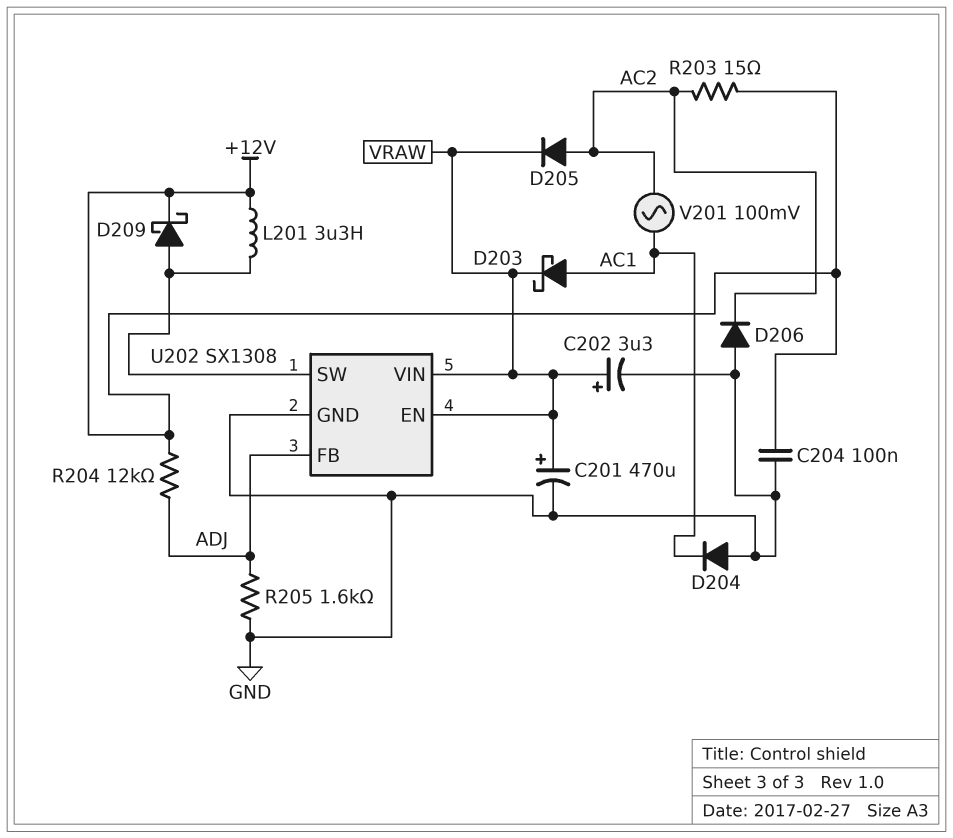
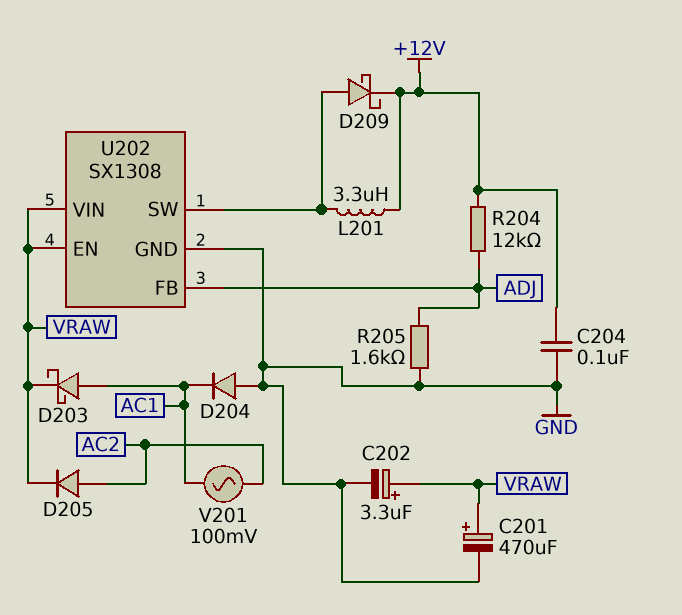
D206: diode (A GND, K AC2) -> none
R203: 15 (+12V, AC2) -> none

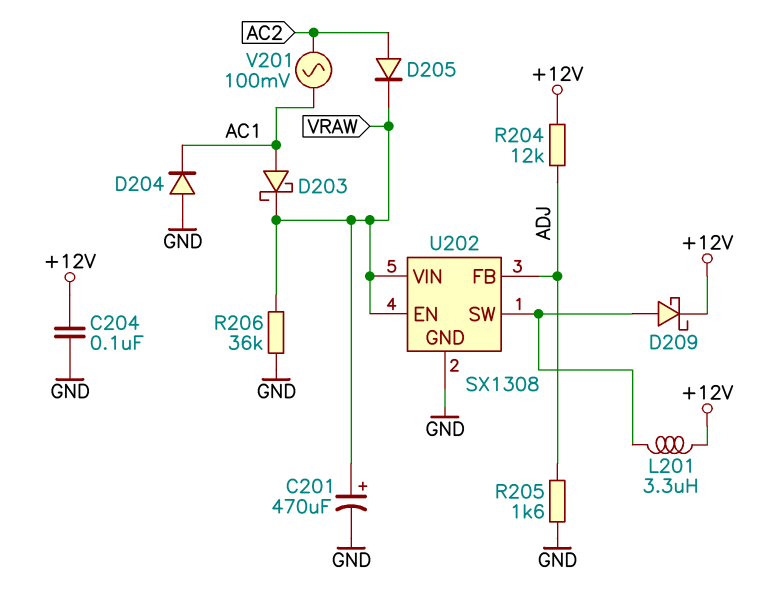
C202: 3.3uF (plus VRAW, minus GND) -> none
R206: none -> 36k (GND, VRAW)

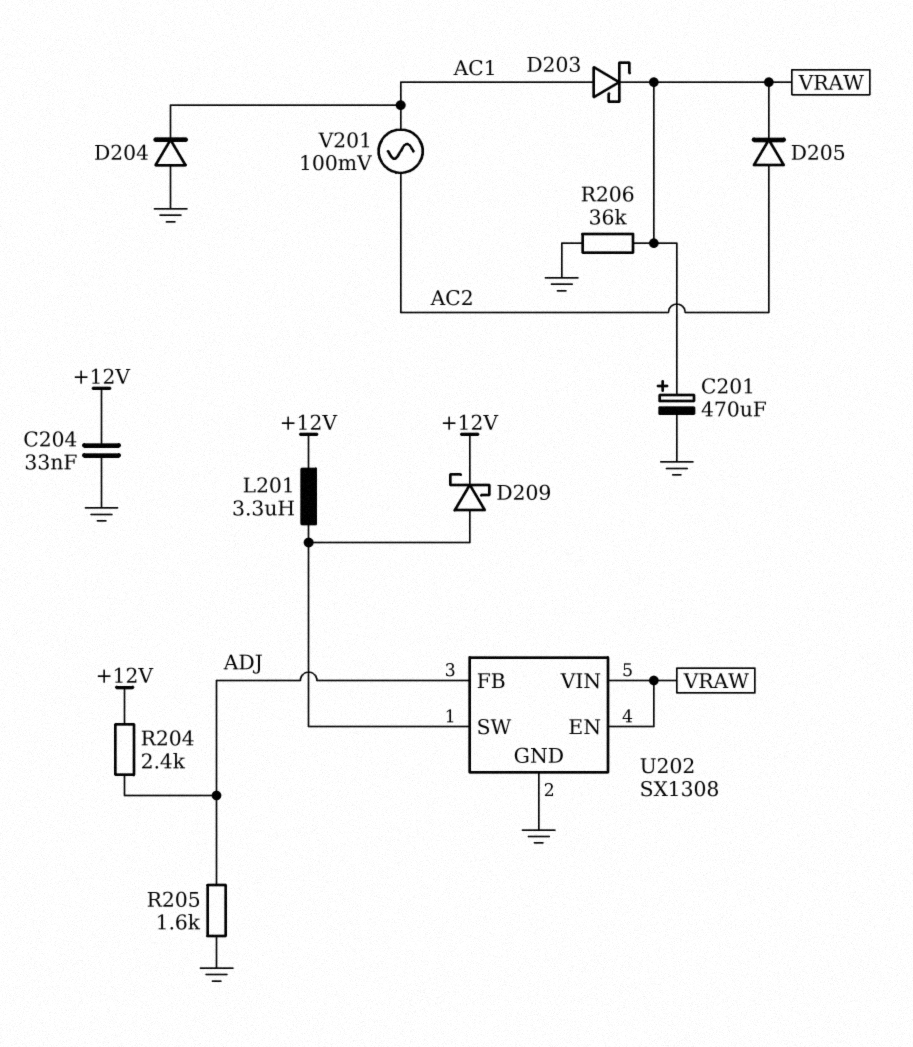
C204: 100nF (+12V, GND) -> 33nF (+12V, GND)
R204: 12k (+12V, ADJ) -> 2.4k (+12V, ADJ)

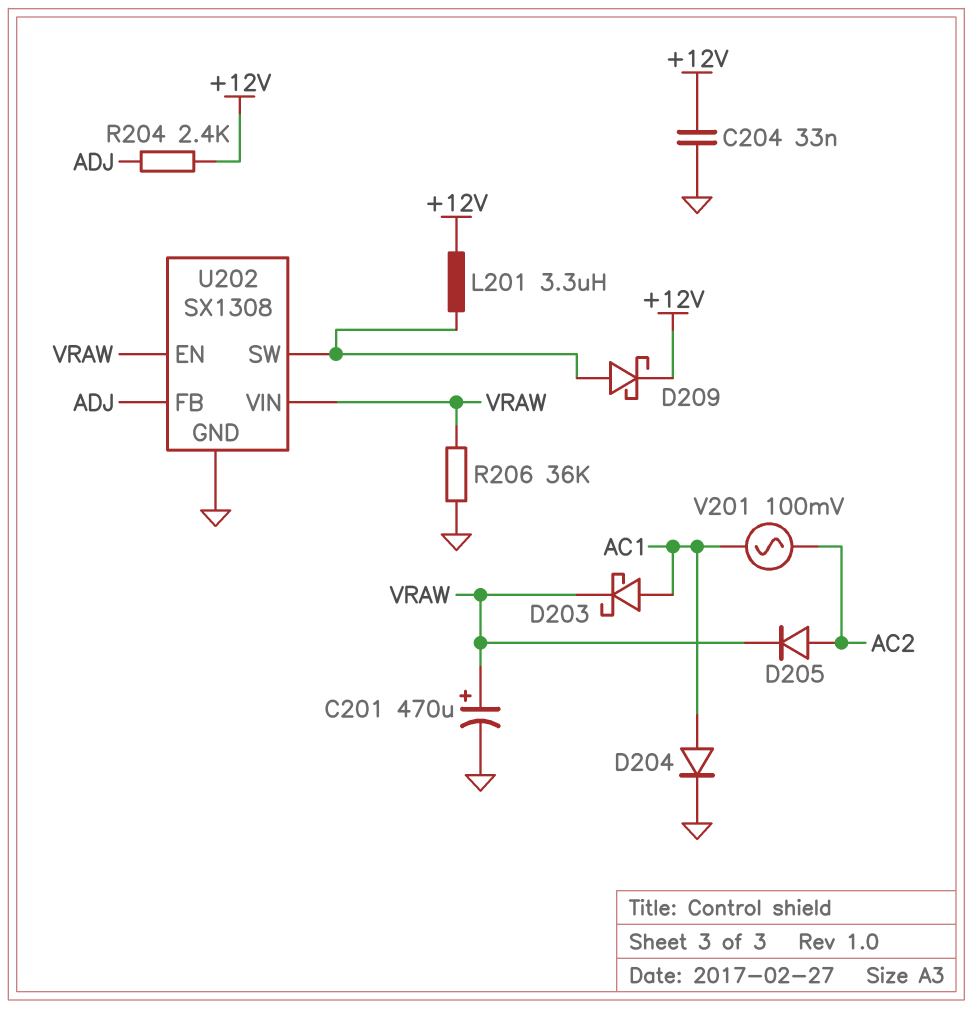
D204: diode (A GND, K AC1) -> diode (A AC1, K GND)
R205: 1.6k (ADJ, GND) -> none

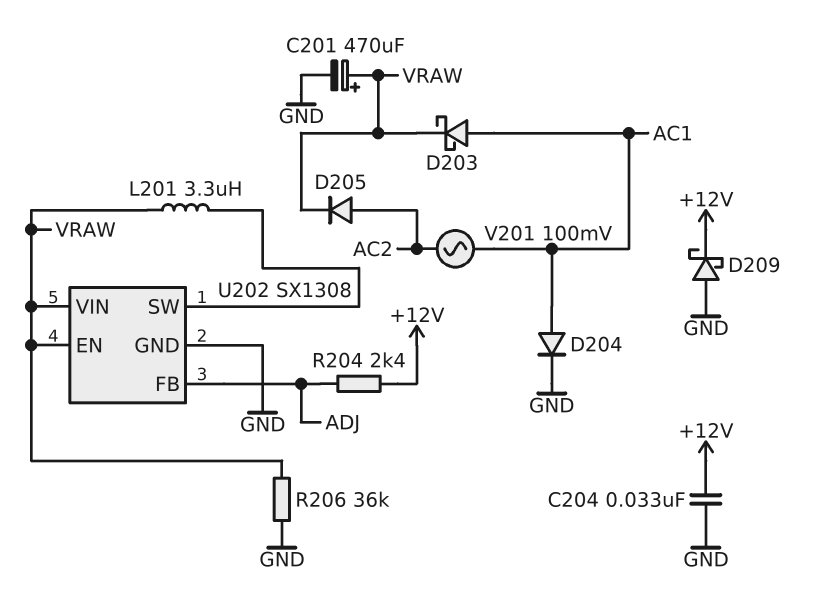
D209: schottky (A U202/SW, K +12V) -> schottky (A GND, K +12V)
L201: 3.3uH (+12V, U202/SW) -> 3.3uH (U202/SW, VRAW)

